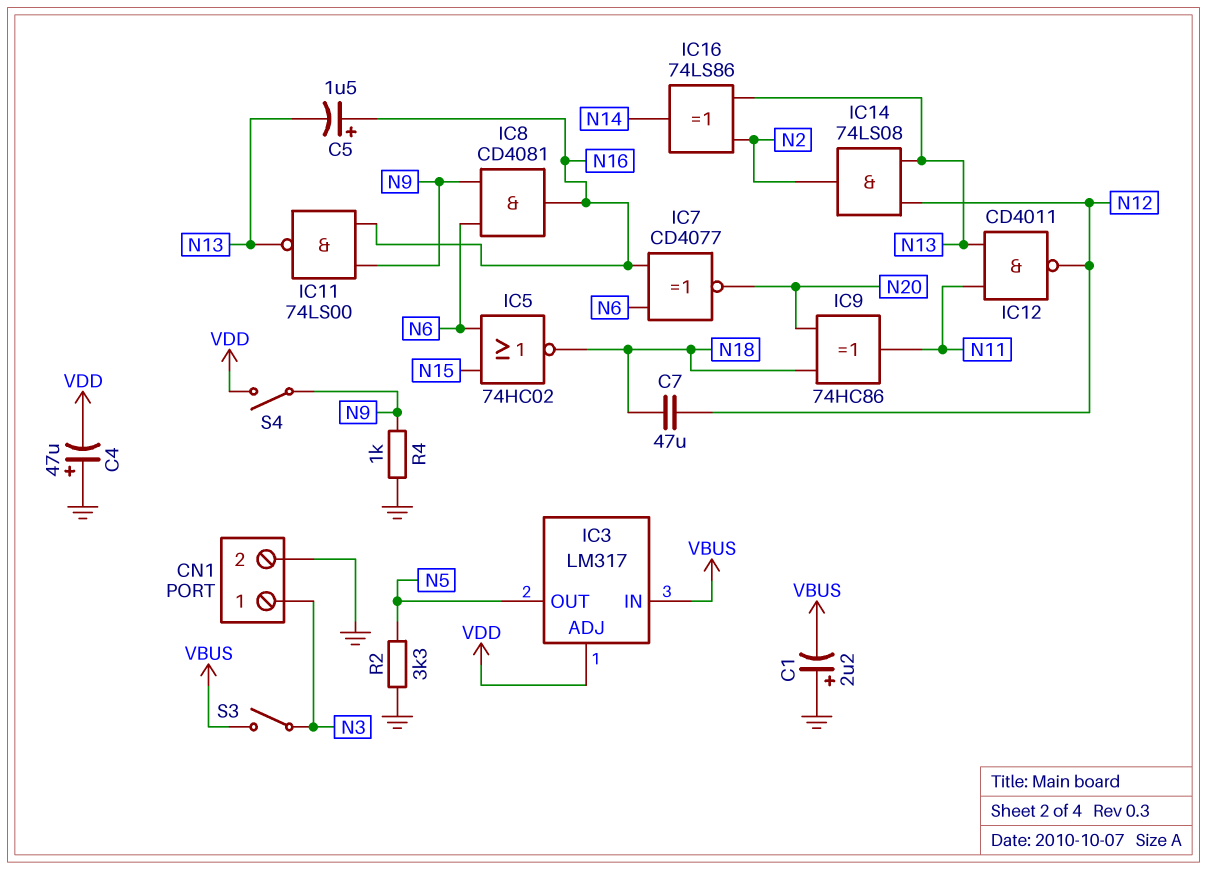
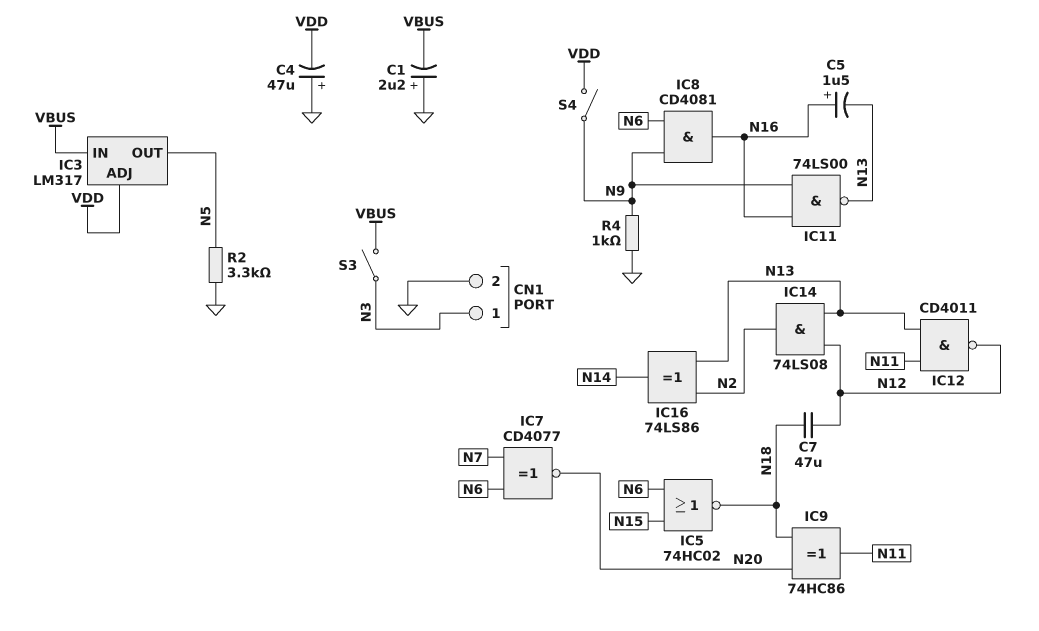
IC7: XNOR CD4077 (in N6, in N16, out N20) -> XNOR CD4077 (in N6, in N7, out N20)

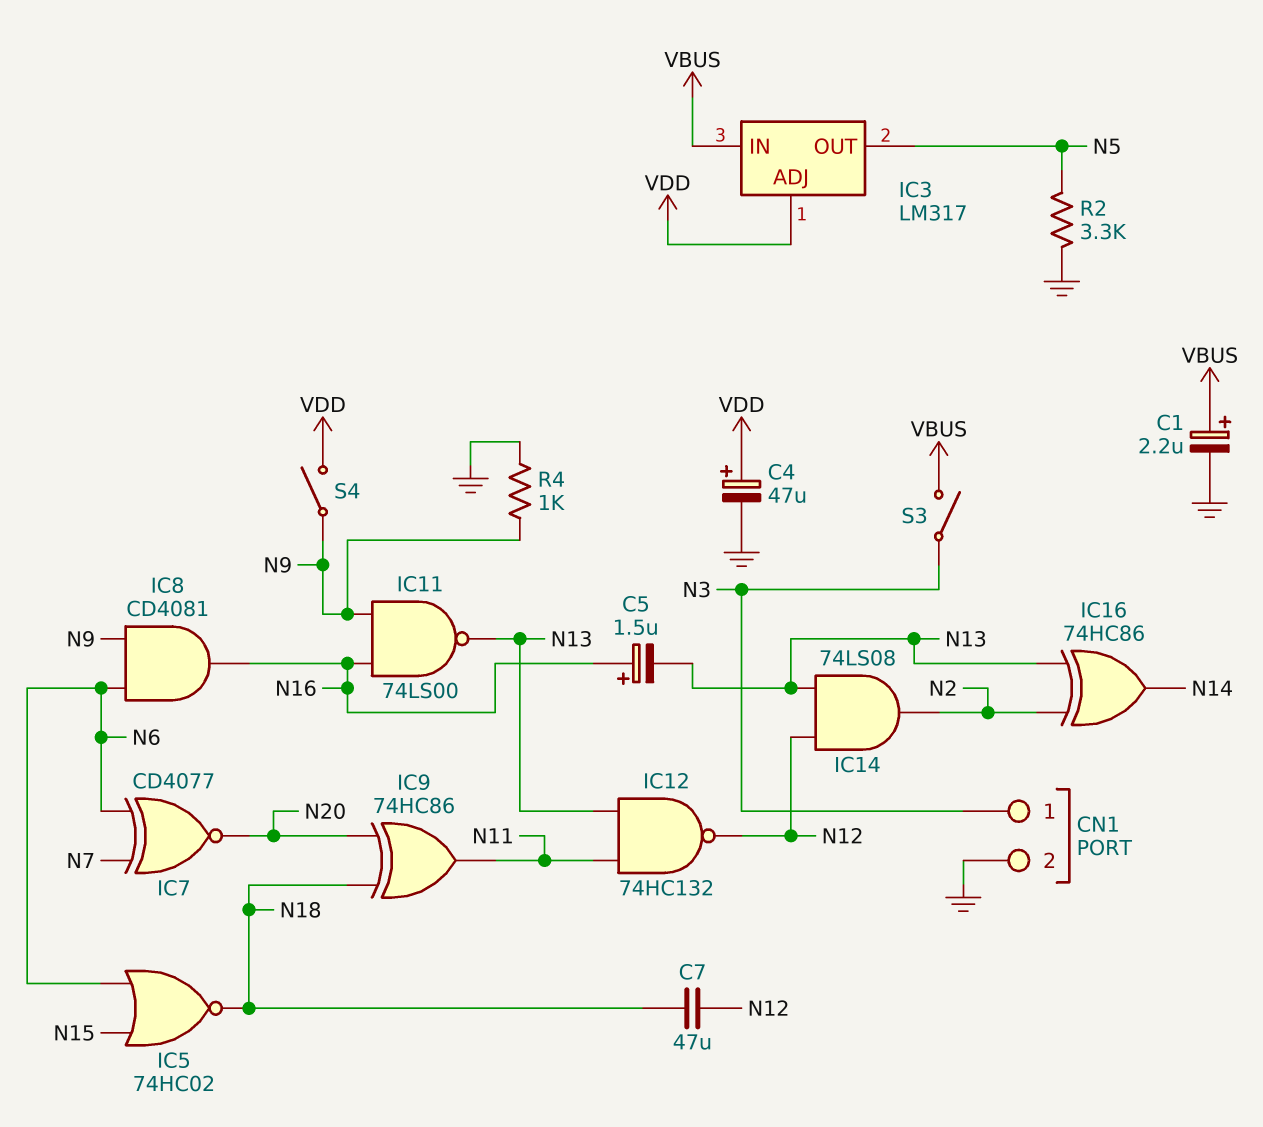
C1: 2.2uF (plus GND, minus VBUS) -> 2.2uF (plus VBUS, minus GND)
C4: 47uF (plus GND, minus VDD) -> 47uF (plus VDD, minus GND)
IC12: NAND CD4011 (in N11, in N13, out N12) -> NAND 74HC132 (in N11, in N13, out N12)
IC16: XOR 74LS86 (in N2, in N13, out N14) -> XOR 74HC86 (in N2, in N13, out N14)

